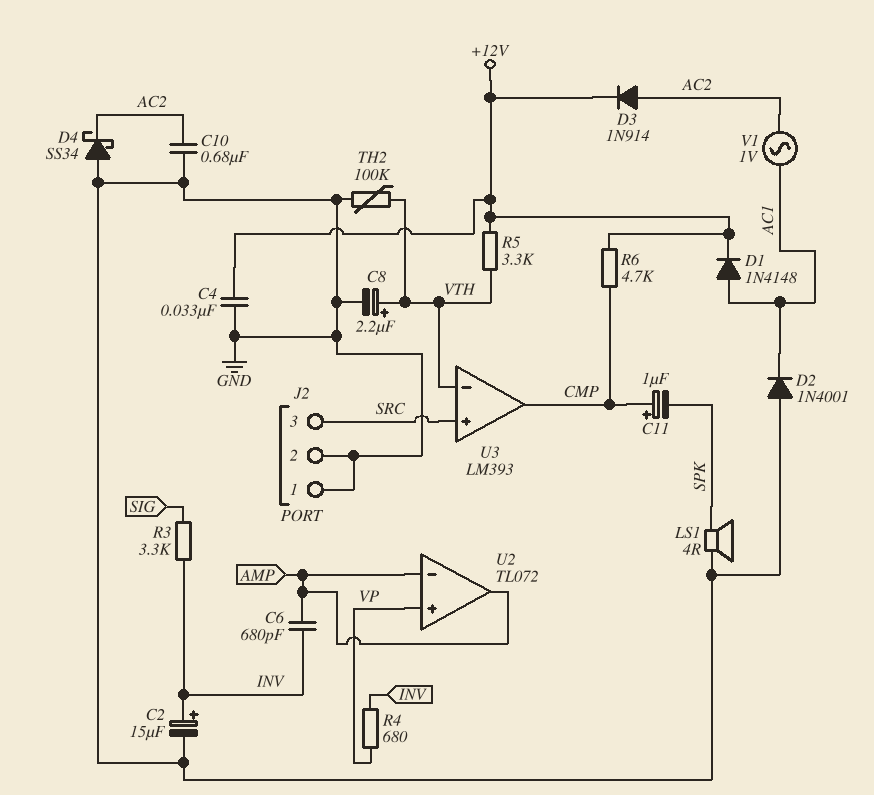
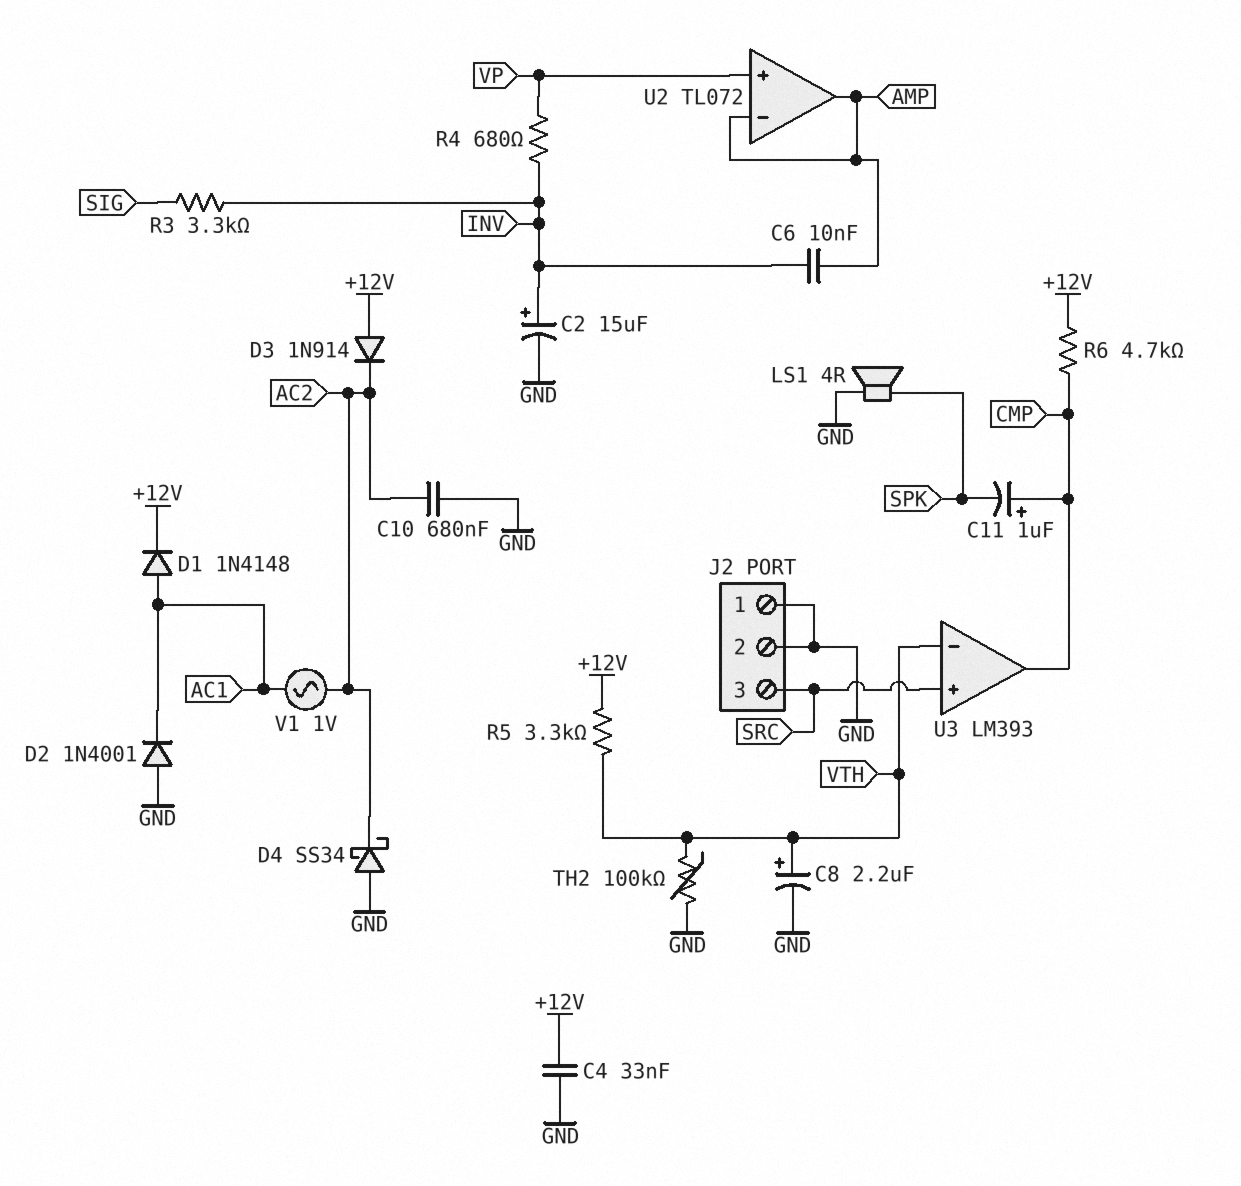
C6: 680pF (AMP, INV) -> 10nF (AMP, INV)
D3: diode 1N914 (A AC2, K +12V) -> diode 1N914 (A +12V, K AC2)

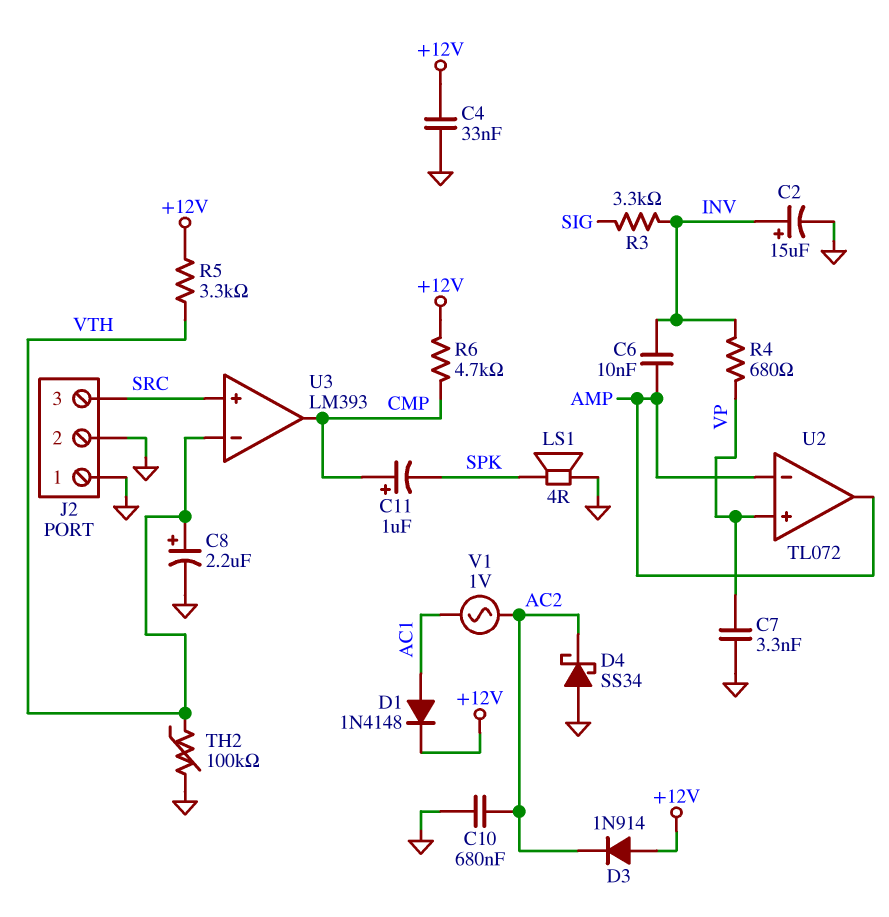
C7: none -> 3.3nF (GND, VP)
D2: diode 1N4001 (A GND, K AC1) -> none

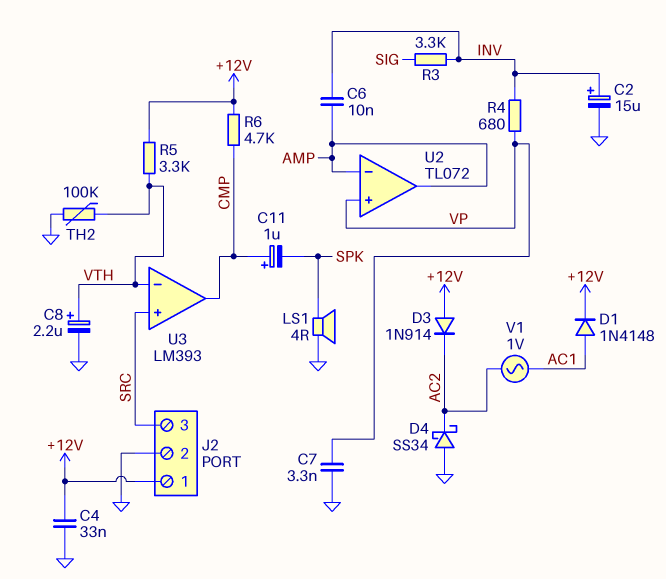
C10: 680nF (AC2, GND) -> none
J2 pin 1: GND -> +12V

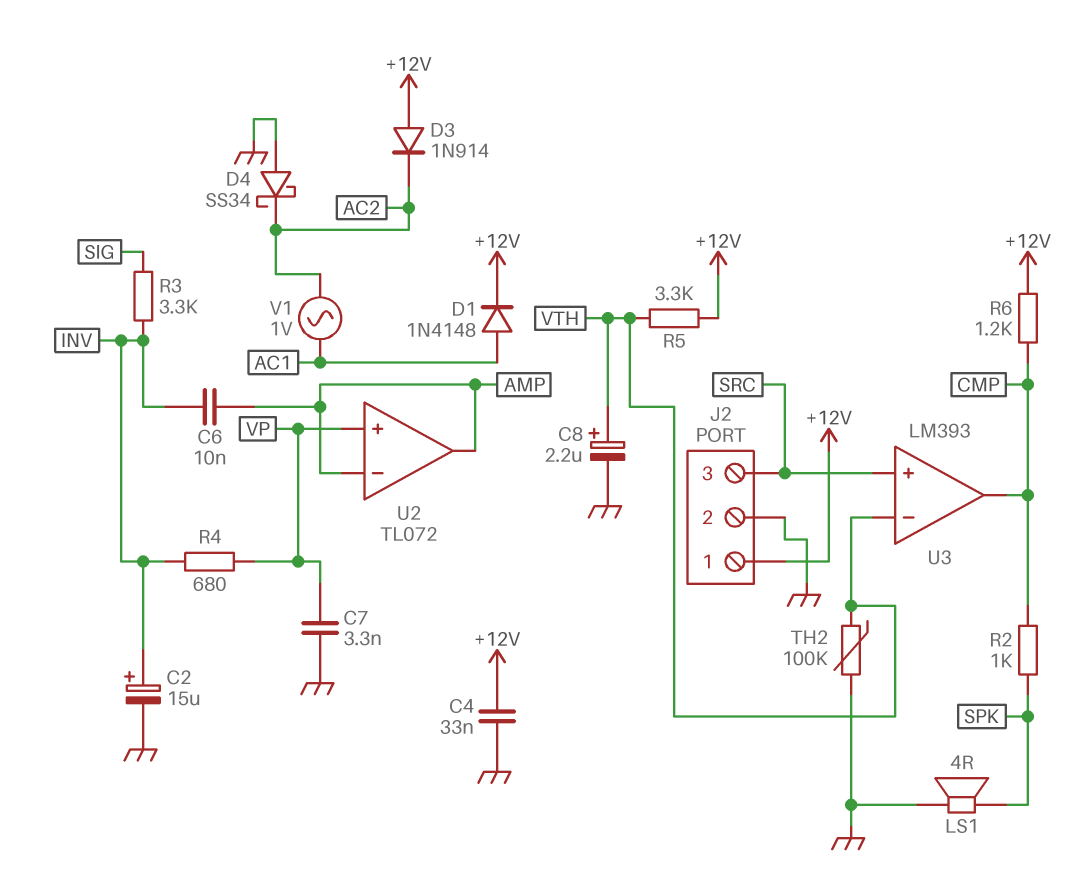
C11: 1uF (plus CMP, minus SPK) -> none
R2: none -> 1k (CMP, SPK)
R6: 4.7k (+12V, CMP) -> 1.2k (+12V, CMP)

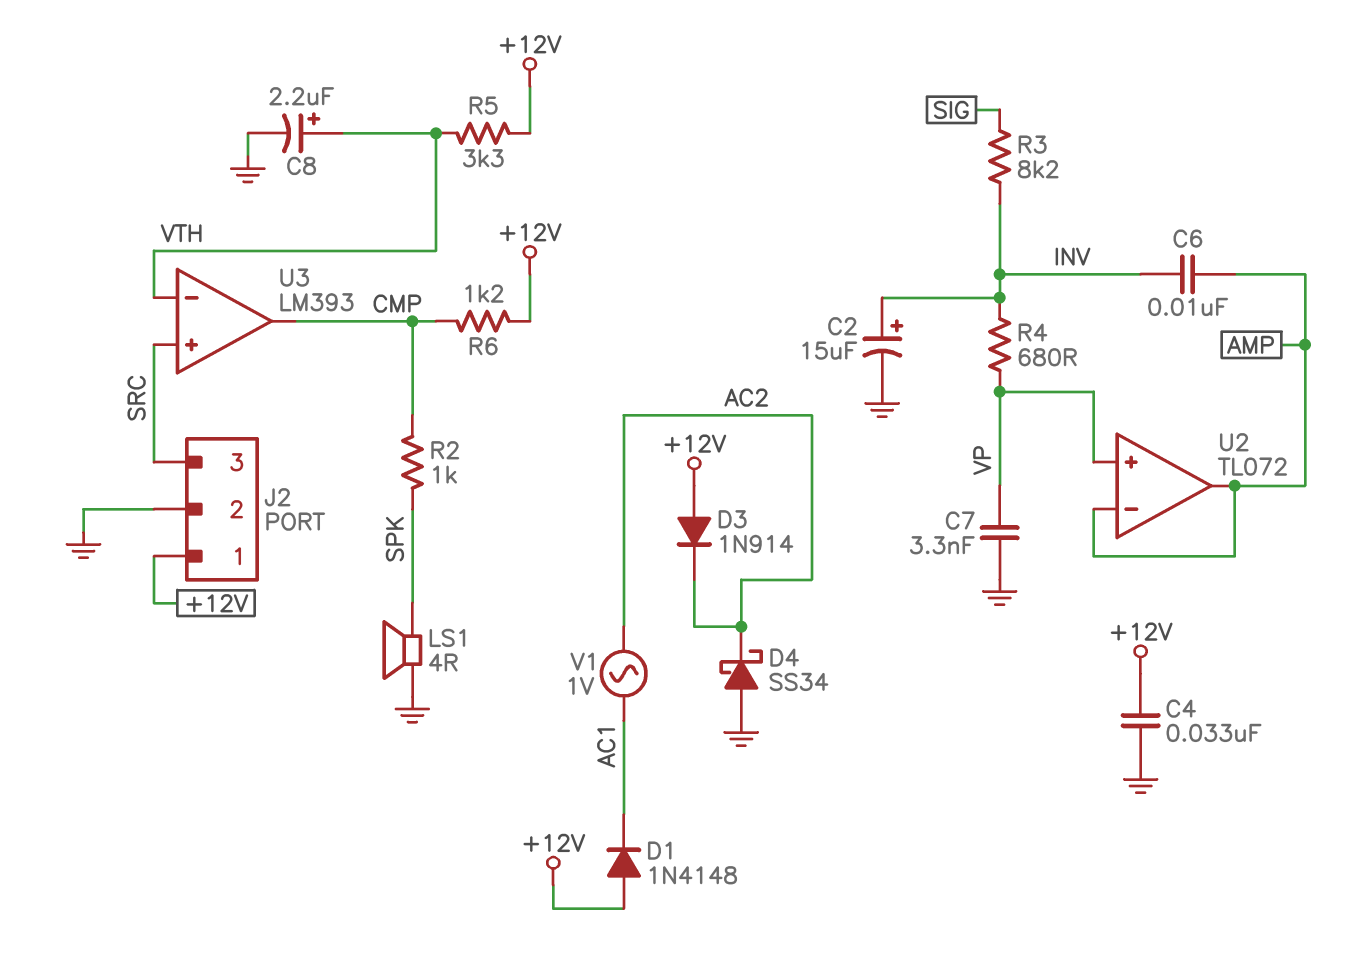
D1: diode 1N4148 (A AC1, K +12V) -> diode 1N4148 (A +12V, K AC1)
R3: 3.3k (INV, SIG) -> 8.2k (INV, SIG)
TH2: 100k (GND, VTH) -> none

